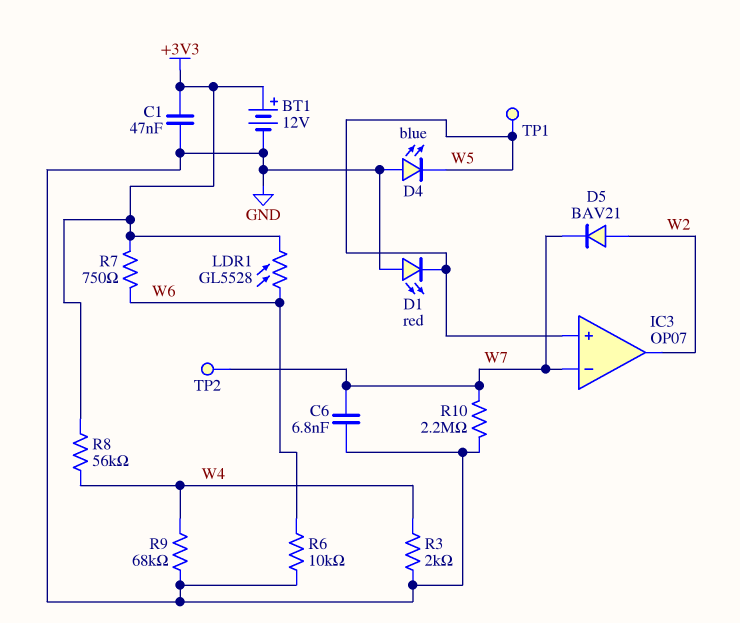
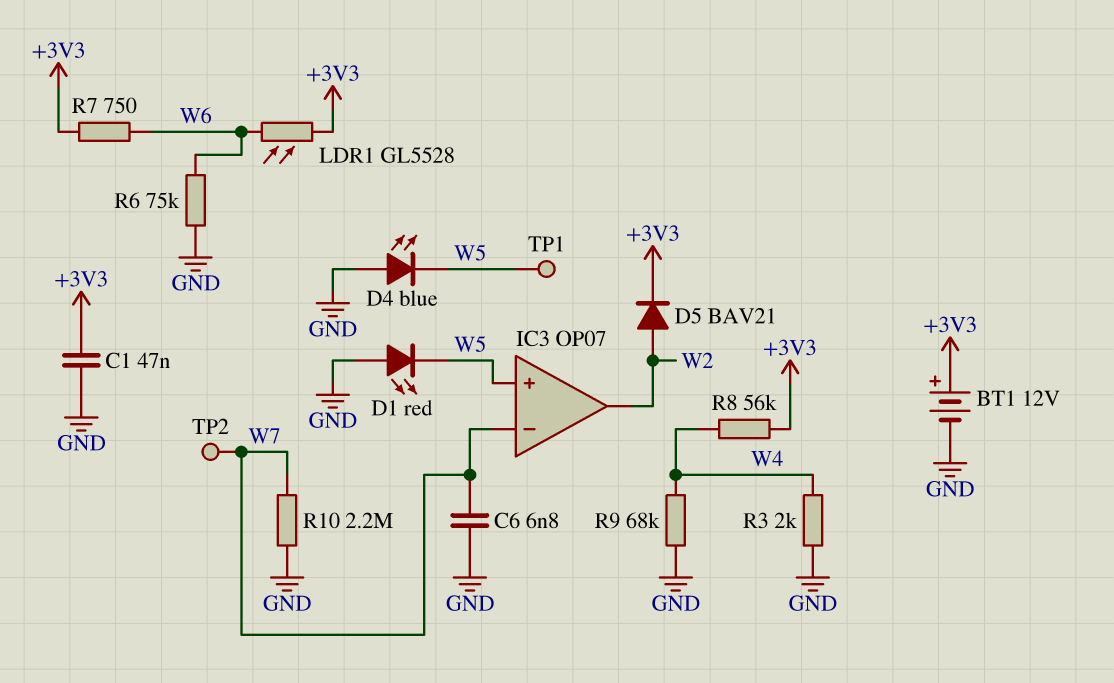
D5: diode BAV21 (A W2, K W7) -> diode BAV21 (A W2, K +3V3)
R6: 10k (GND, W6) -> 75k (GND, W6)

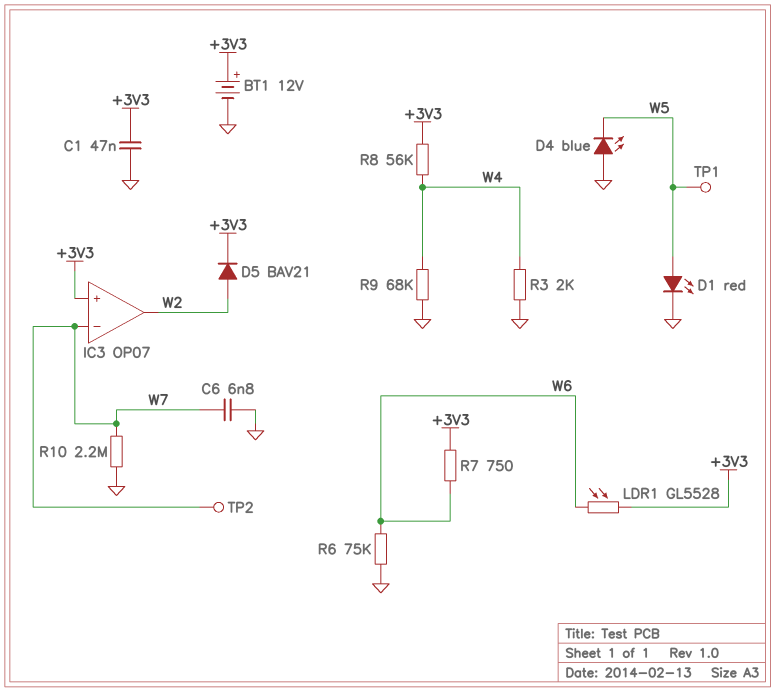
D1: LED red (A GND, K W5) -> LED red (A W5, K GND)
IC3 pin in+: W5 -> +3V3

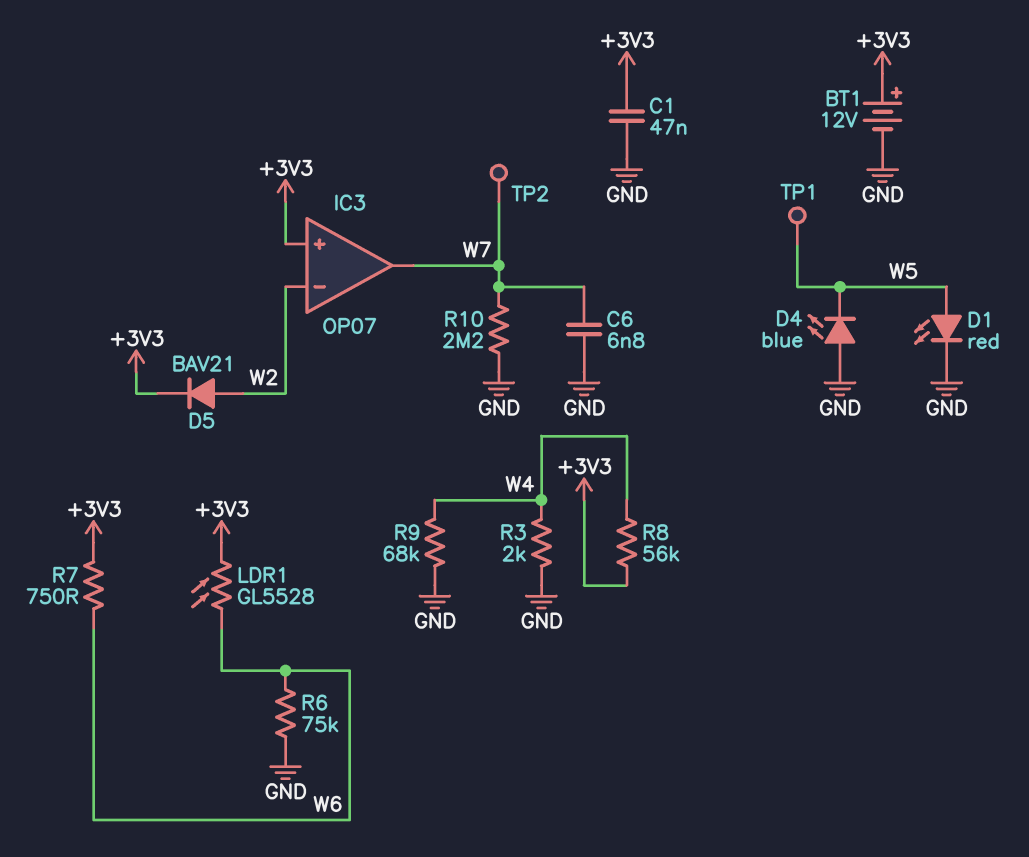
IC3 pin in-: W7 -> W2
IC3 pin out: W2 -> W7

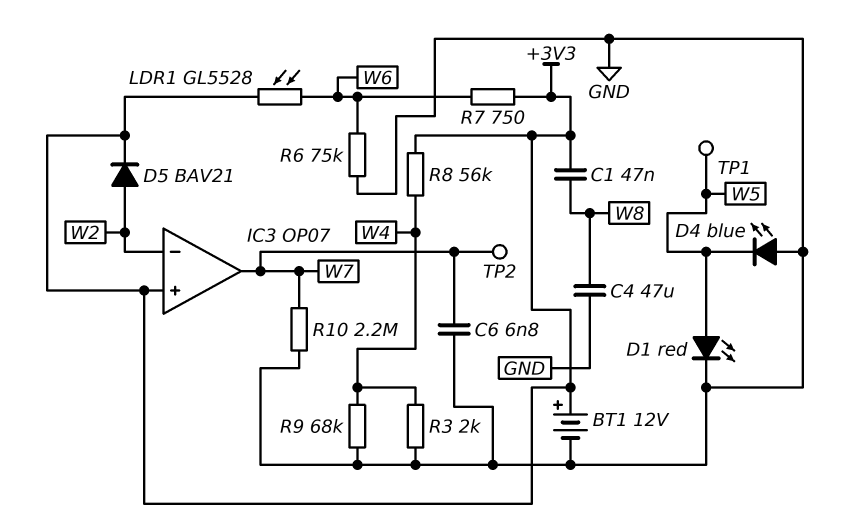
C1: 47nF (+3V3, GND) -> 47nF (+3V3, W8)
C4: none -> 47uF (GND, W8)

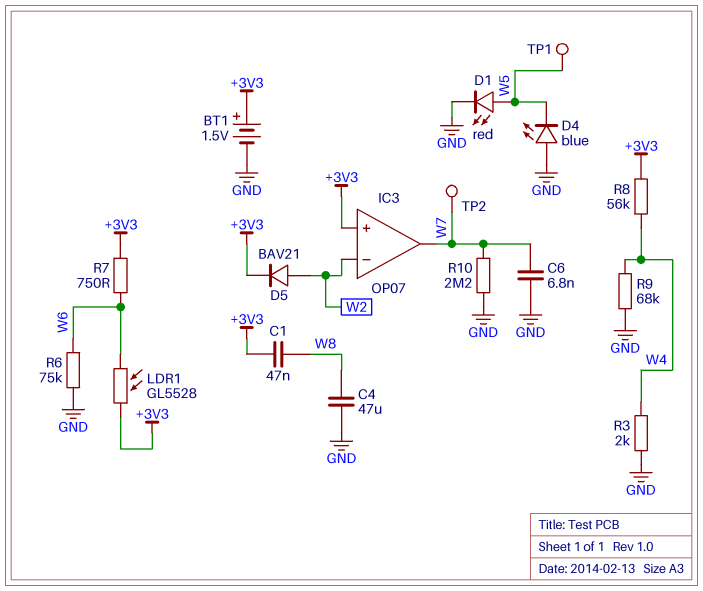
BT1: 12V (plus +3V3, minus GND) -> 1.5V (plus +3V3, minus GND)

